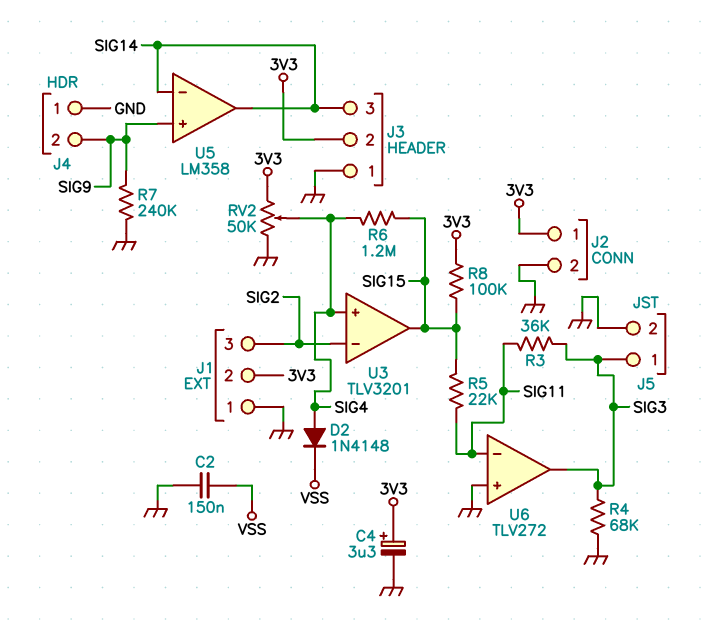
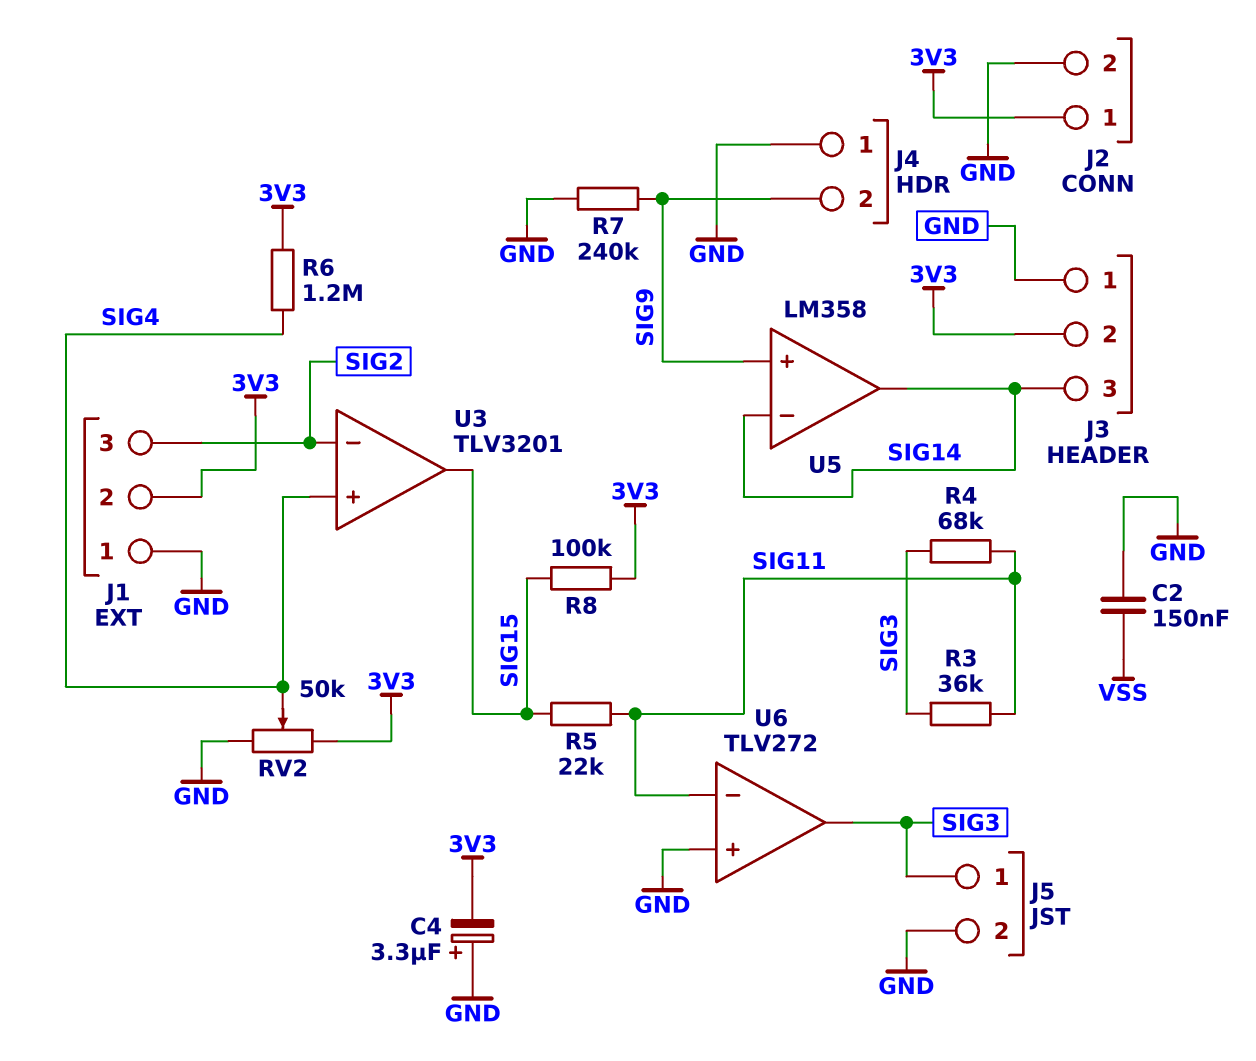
C4: 3.3uF (plus 3V3, minus GND) -> 3.3uF (plus GND, minus 3V3)
D2: diode 1N4148 (A SIG4, K VSS) -> none
R4: 68k (GND, SIG3) -> 68k (SIG3, SIG11)
R6: 1.2M (SIG4, SIG15) -> 1.2M (3V3, SIG4)

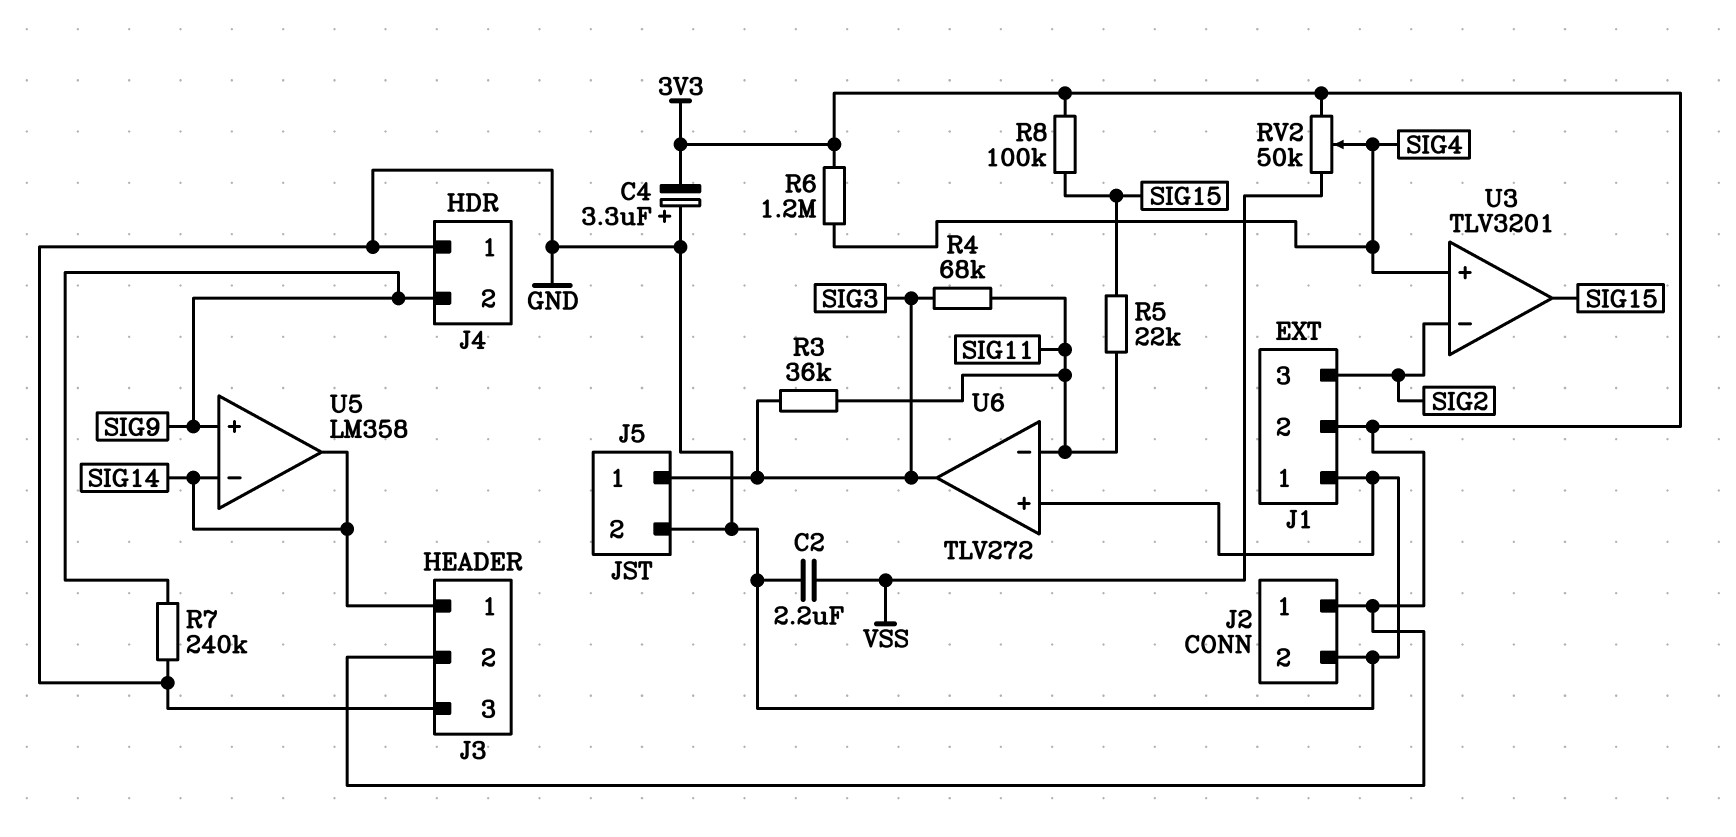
C2: 150nF (GND, VSS) -> 2.2uF (GND, VSS)
J3 pin 1: GND -> SIG14
J3 pin 3: SIG14 -> GND
RV2: 50k (3V3, GND, wiper SIG4) -> 50k (3V3, VSS, wiper SIG4)

